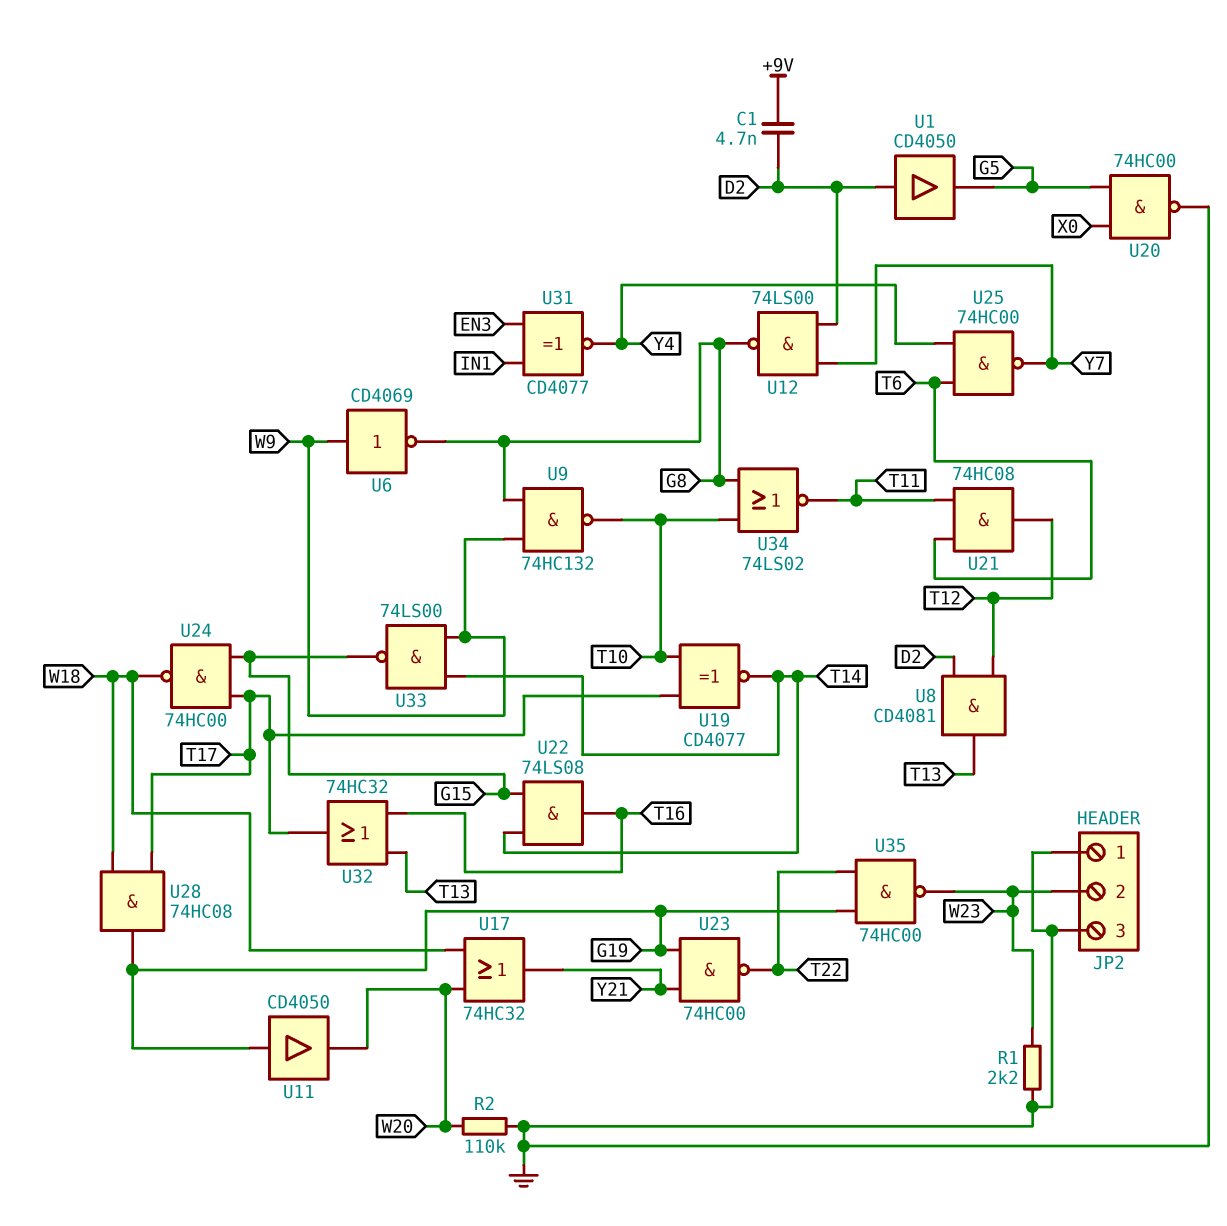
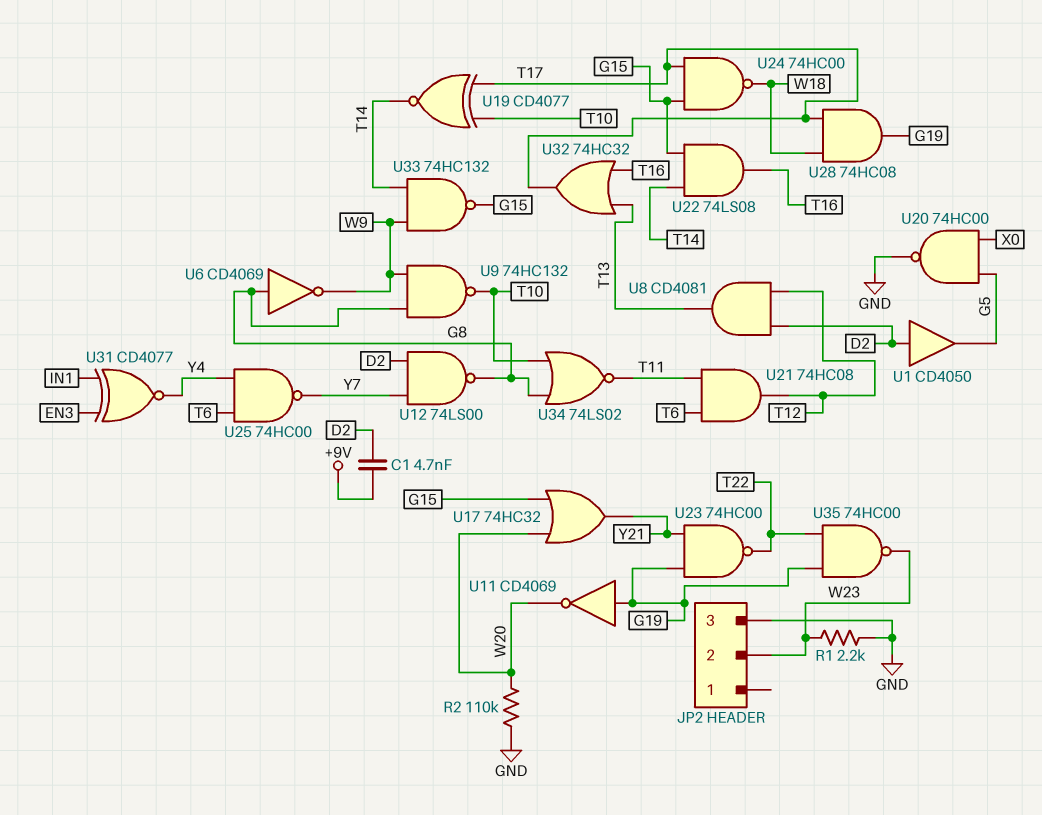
JP2 pin 1: GND -> none
U6: NOT CD4069 (in W9, out G8) -> NOT CD4069 (in G8, out W9)
U11: buffer CD4050 (in G19, out W20) -> NOT CD4069 (in G19, out W20)
U17: OR 74HC32 (in W18, in W20, out Y21) -> OR 74HC32 (in G15, in W20, out Y21)
U33: NAND 74LS00 (in T14, in W9, out G15) -> NAND 74HC132 (in T14, in W9, out G15)

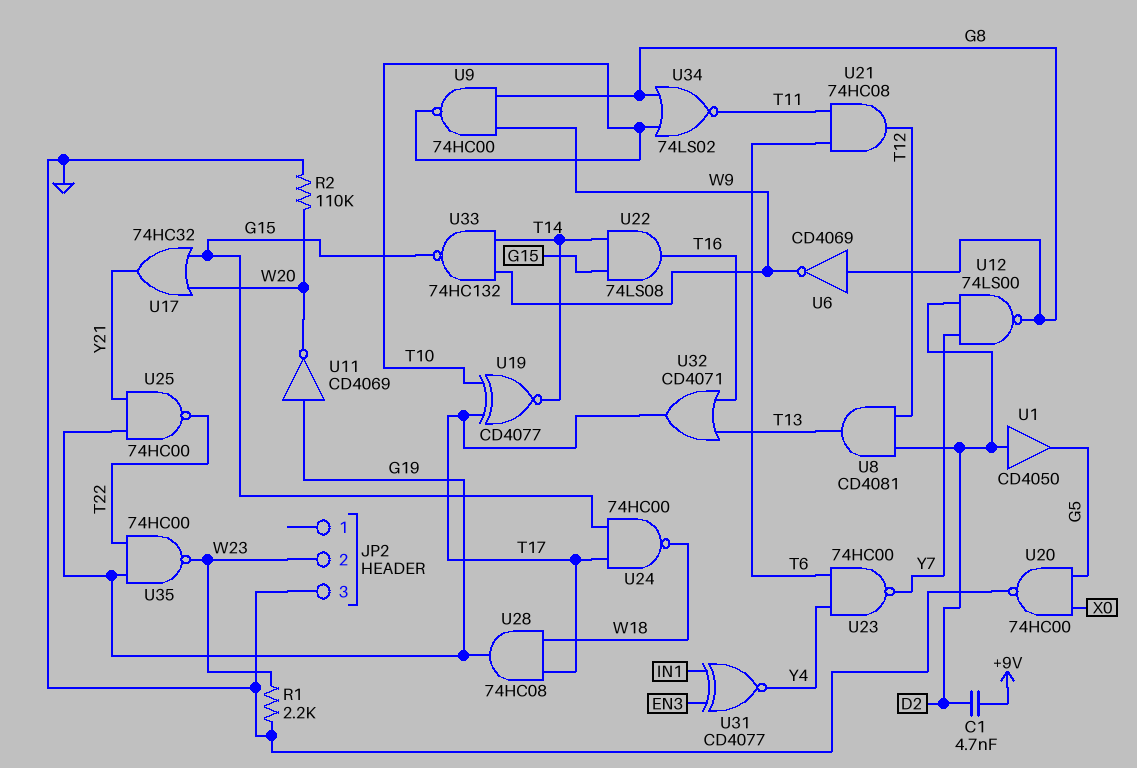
U9: NAND 74HC132 (in G8, in W9, out T10) -> NAND 74HC00 (in G8, in W9, out T10)
U23: NAND 74HC00 (in G19, in Y21, out T22) -> NAND 74HC00 (in T6, in Y4, out Y7)
U25: NAND 74HC00 (in T6, in Y4, out Y7) -> NAND 74HC00 (in G19, in Y21, out T22)
U32: OR 74HC32 (in T13, in T16, out T17) -> OR CD4071 (in T13, in T16, out T17)

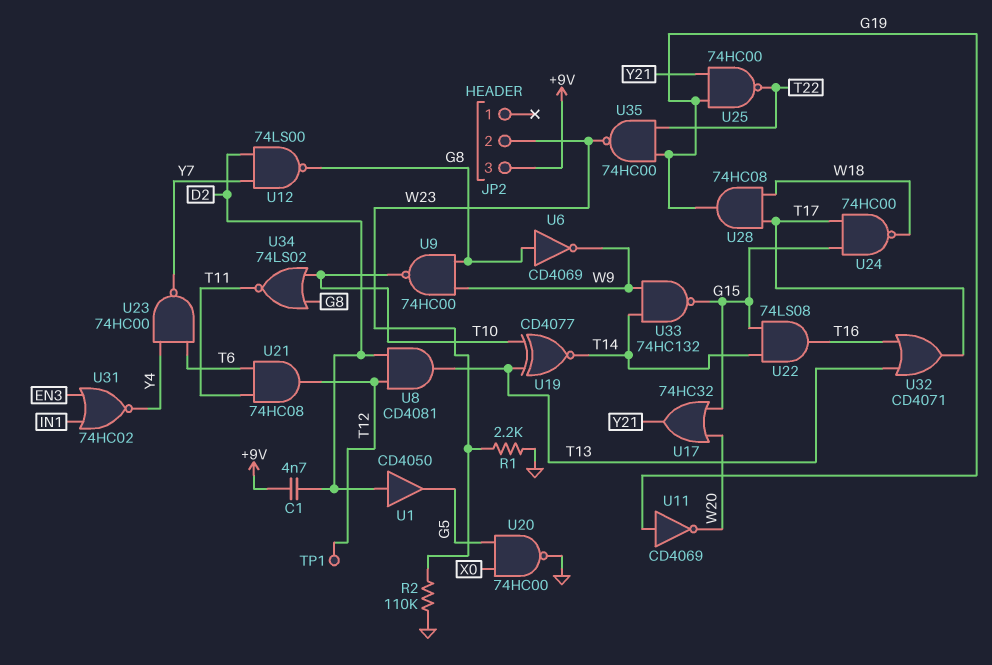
JP2 pin 3: GND -> +9V
R2: 110k (GND, W20) -> 110k (GND, W23)
TP1: none -> test point (T12)
U19: XNOR CD4077 (in T10, in T17, out T14) -> XNOR CD4077 (in T10, in T13, out T14)
U31: XNOR CD4077 (in EN3, in IN1, out Y4) -> NOR 74HC02 (in EN3, in IN1, out Y4)

